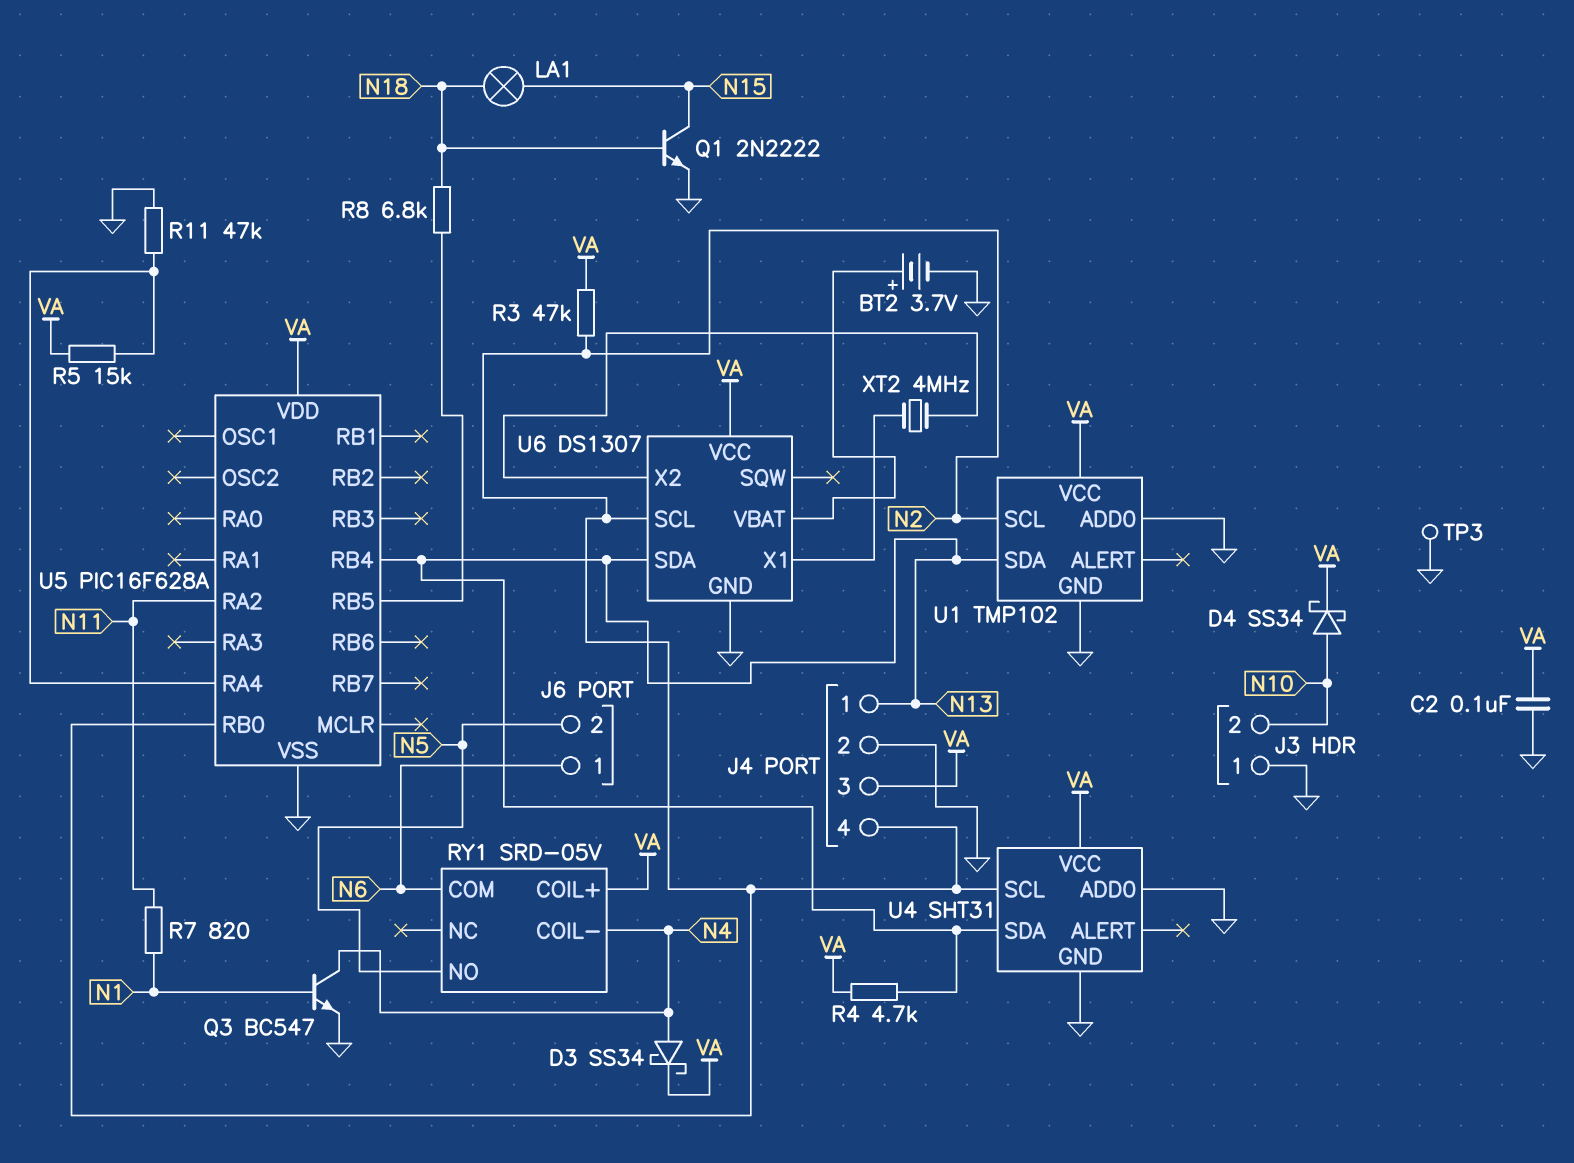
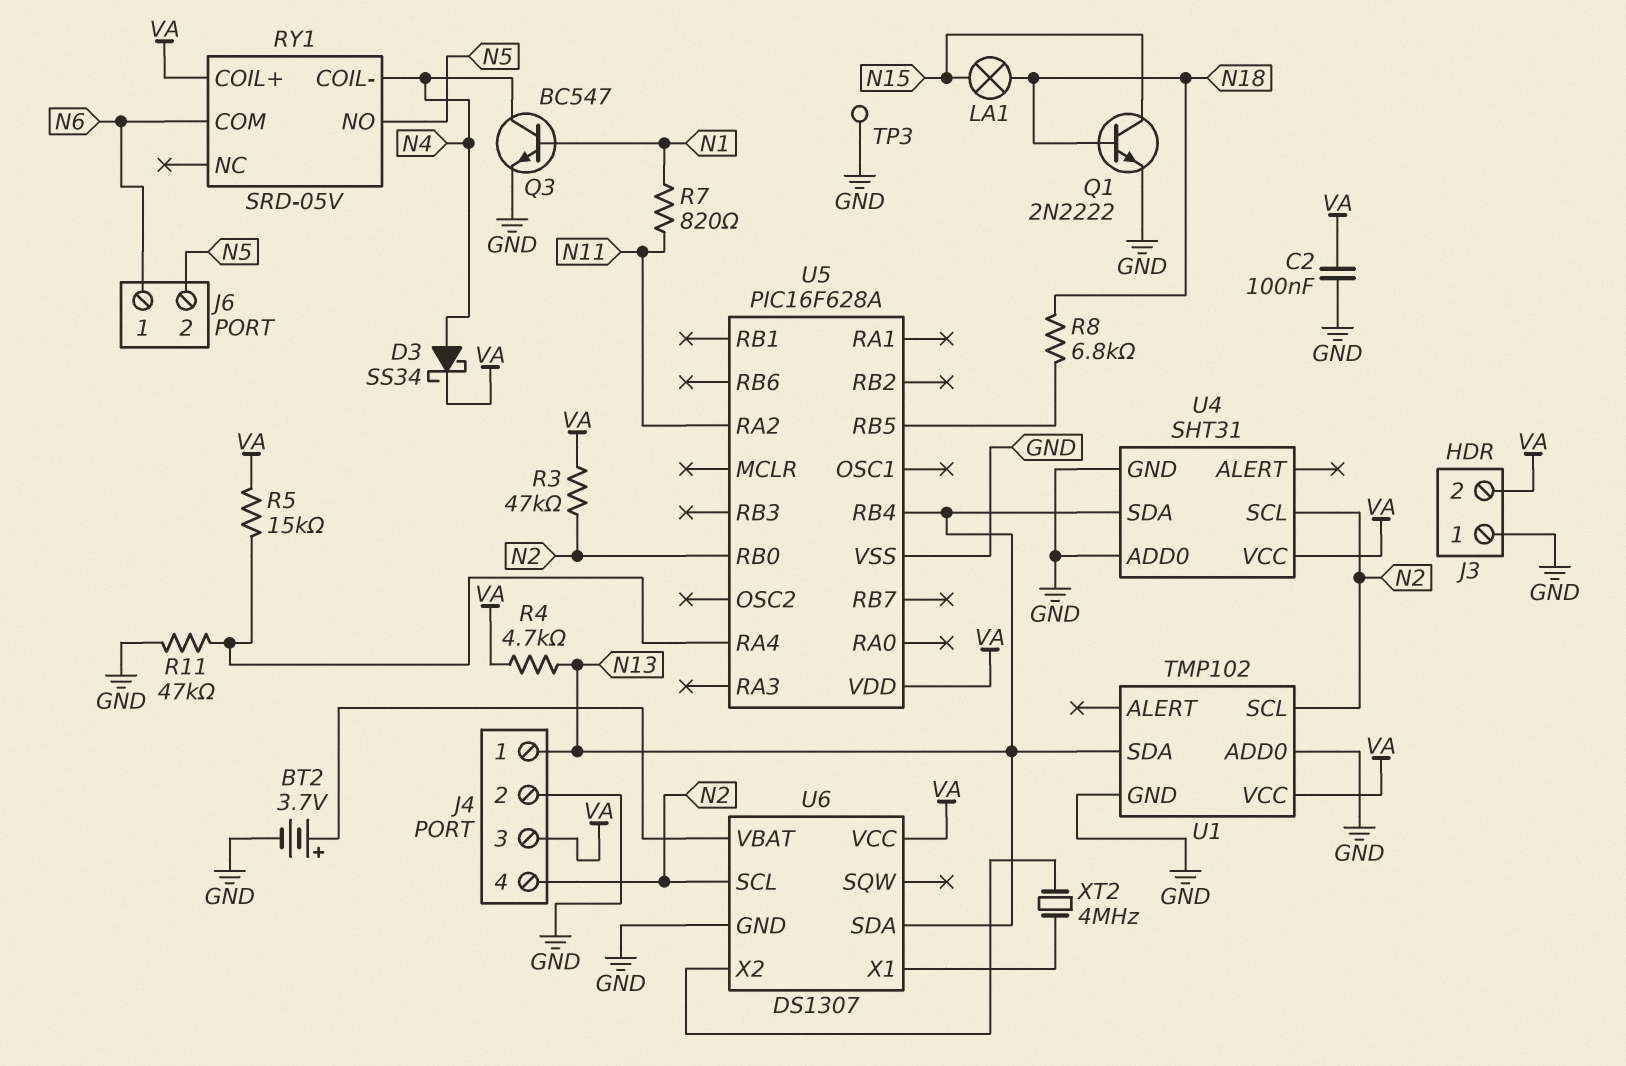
D4: schottky SS34 (A N10, K VA) -> none
J3 pin 2: N10 -> VA

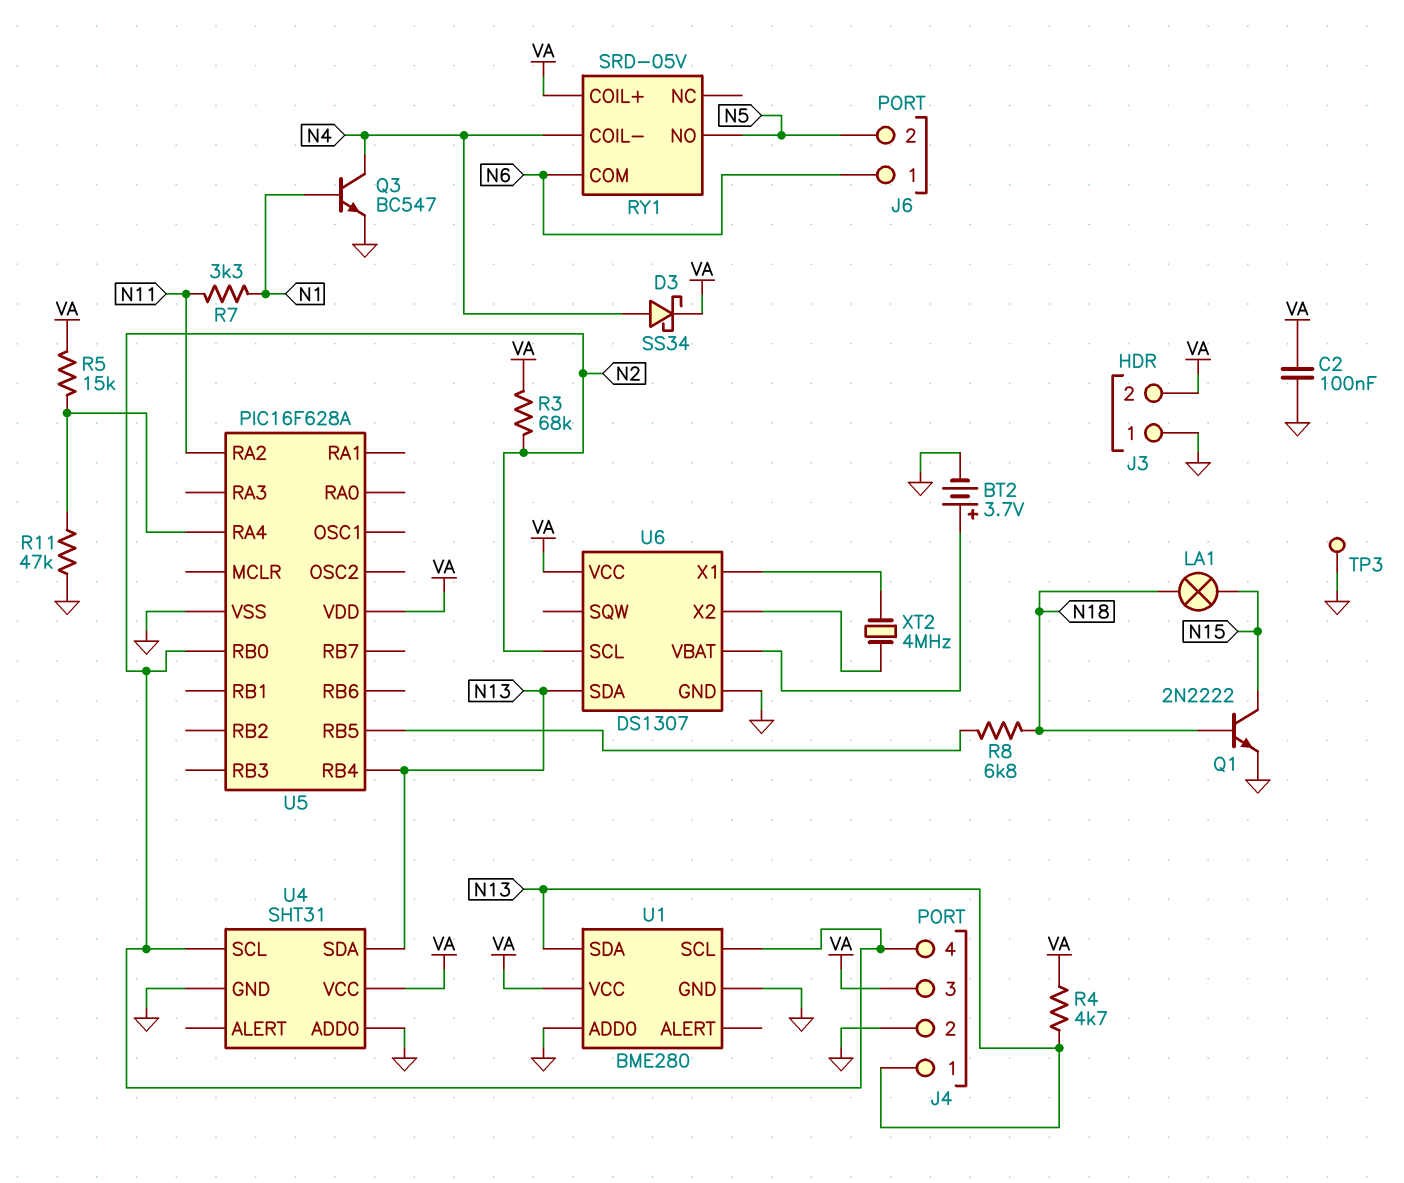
R3: 47k (N2, VA) -> 68k (N2, VA)
R7: 820 (N1, N11) -> 3.3k (N1, N11)
U1: TMP102 -> BME280

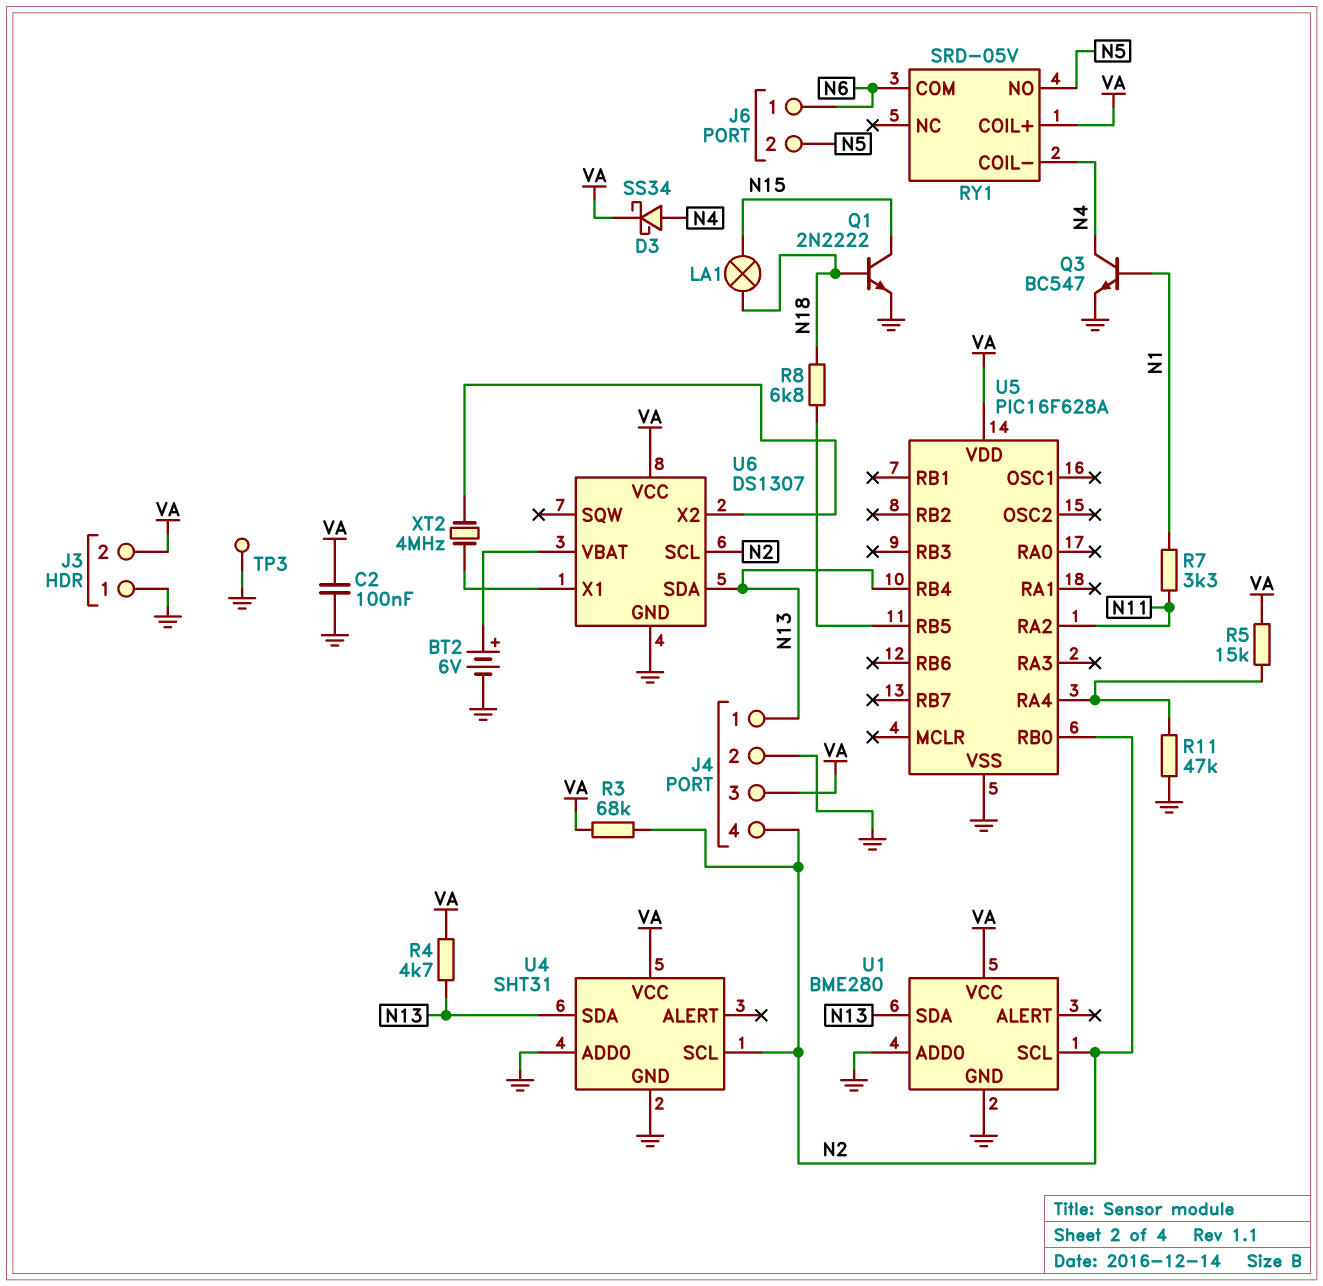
BT2: 3.7V (plus U6/VBAT, minus GND) -> 6V (plus U6/VBAT, minus GND)

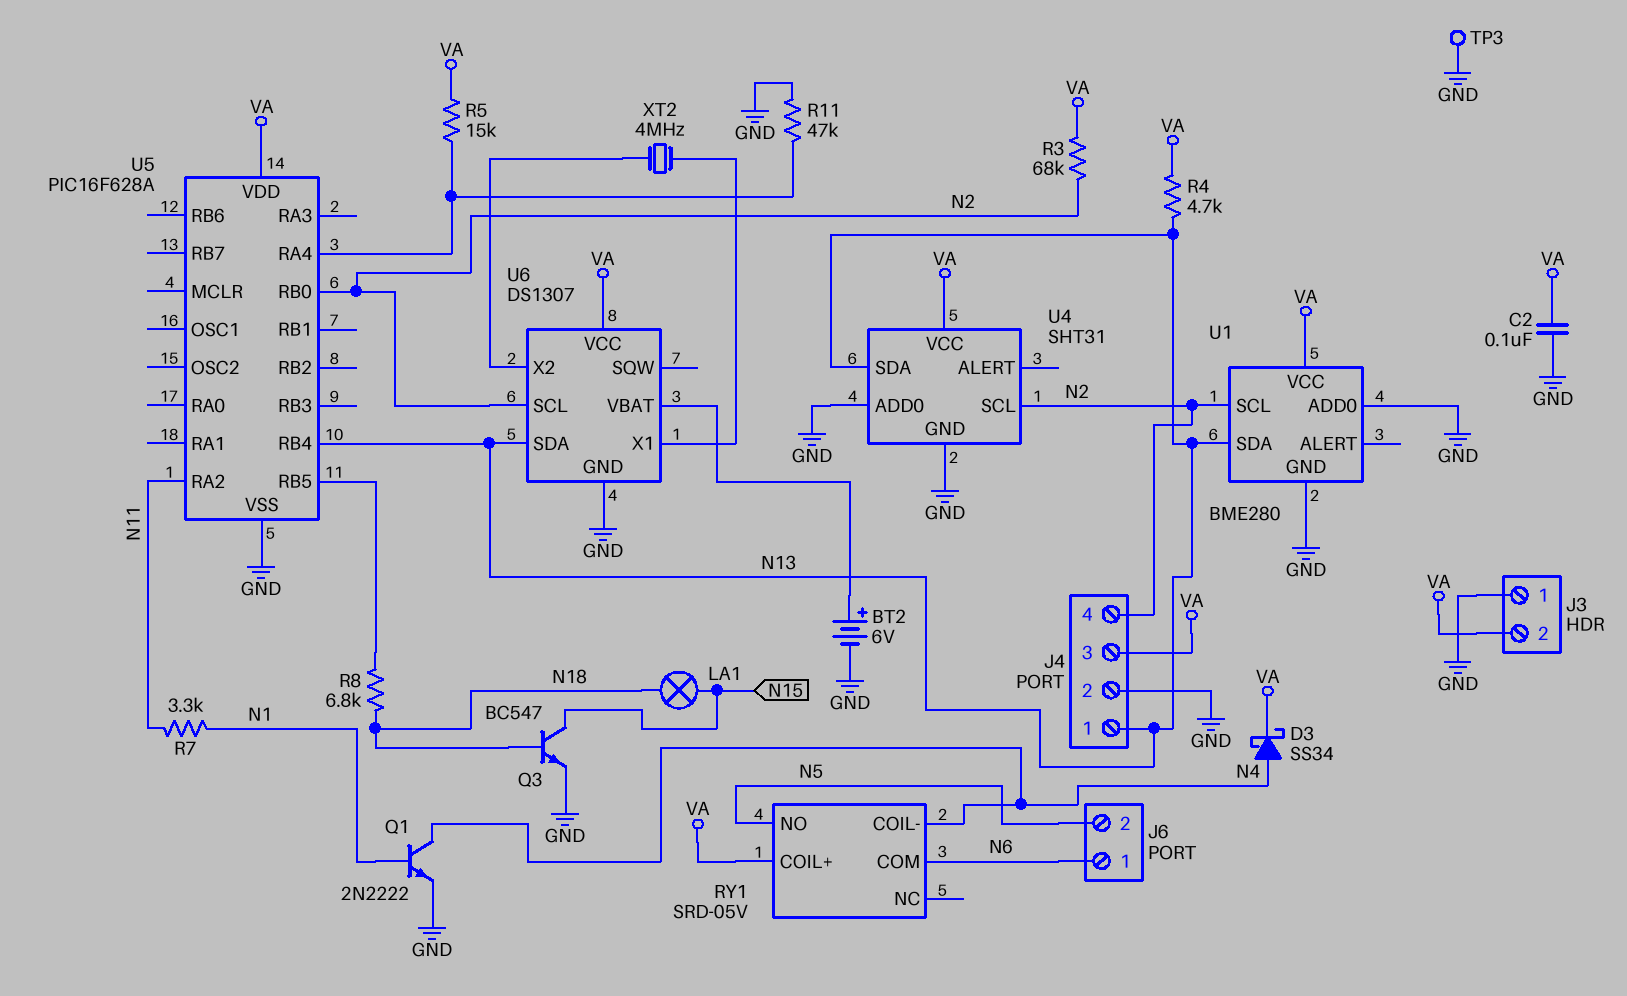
Q1: NPN 2N2222 (B N18, C N15, E GND) -> NPN 2N2222 (B N1, C N4, E GND)
Q3: NPN BC547 (B N1, C N4, E GND) -> NPN BC547 (B N18, C N15, E GND)

